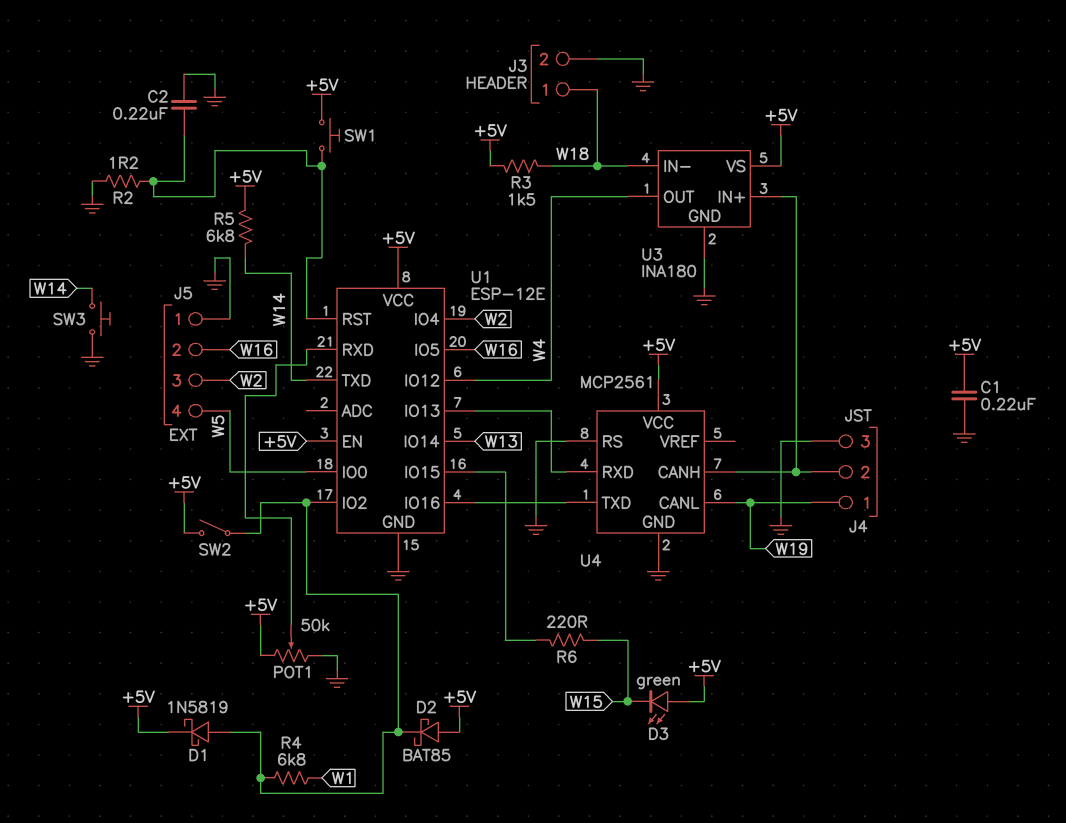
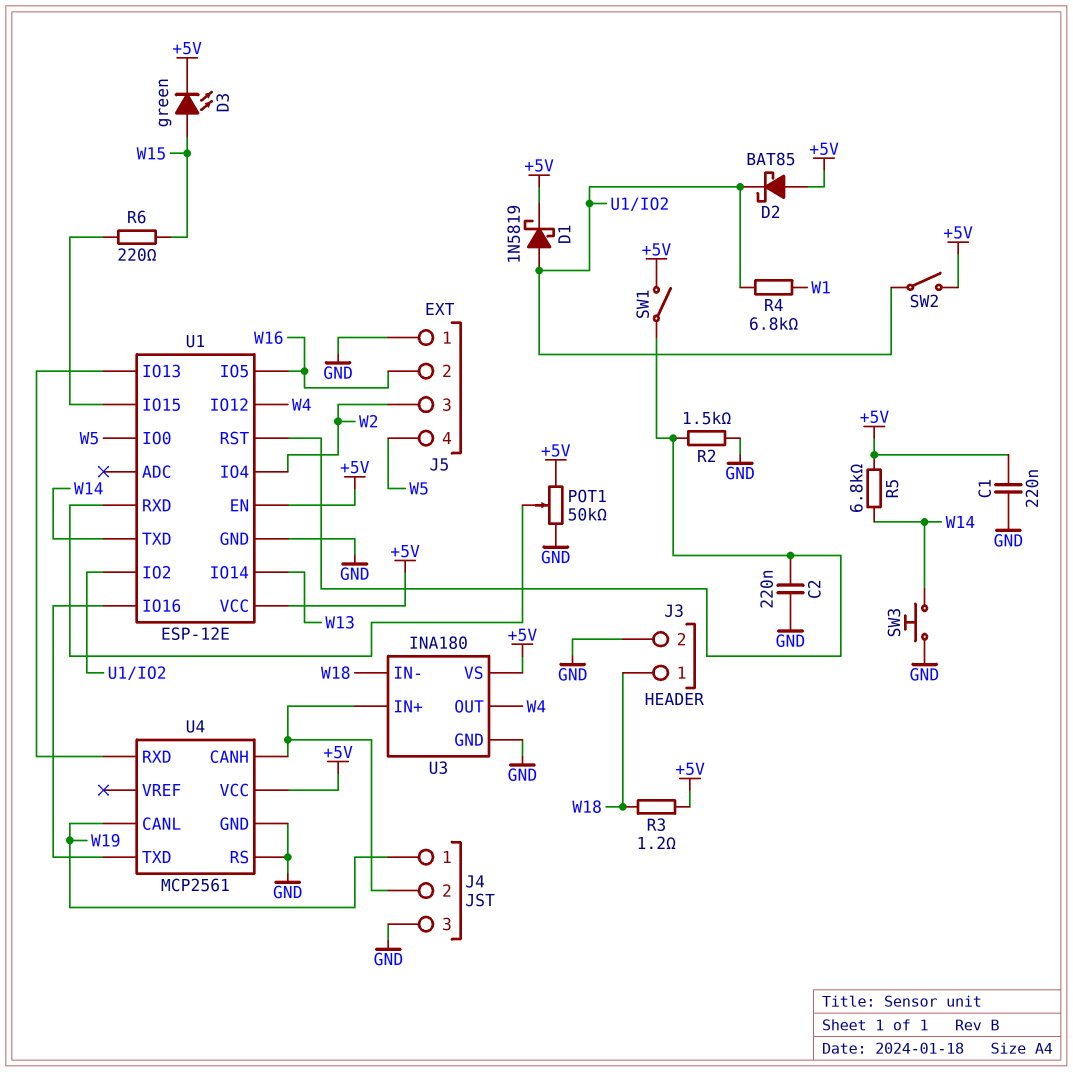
D3: LED green (A +5V, K W15) -> LED green (A W15, K +5V)
R2: 1.2 (GND, U1/RST) -> 1.5k (GND, U1/RST)
R3: 1.5k (+5V, W18) -> 1.2 (+5V, W18)
SW1: button (+5V, U1/RST) -> switch (+5V, U1/RST)

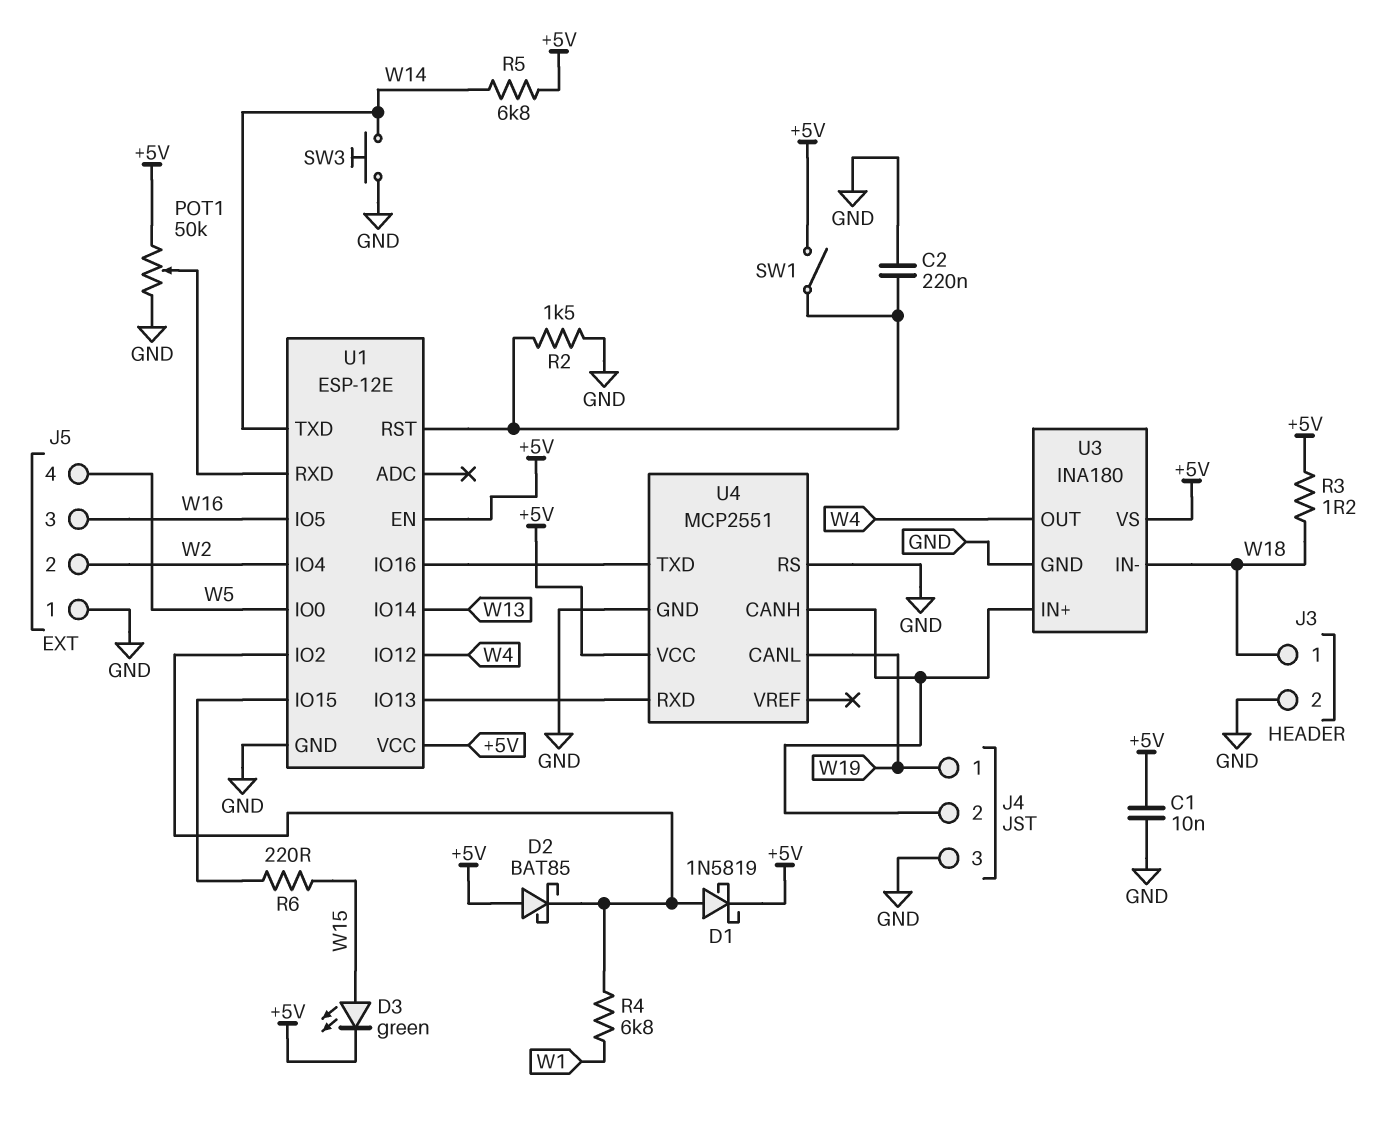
C1: 220nF (+5V, GND) -> 10nF (+5V, GND)
J5 pin 2: W16 -> W2
J5 pin 3: W2 -> W16
SW2: switch (+5V, U1/IO2) -> none
U4: MCP2561 -> MCP2551

